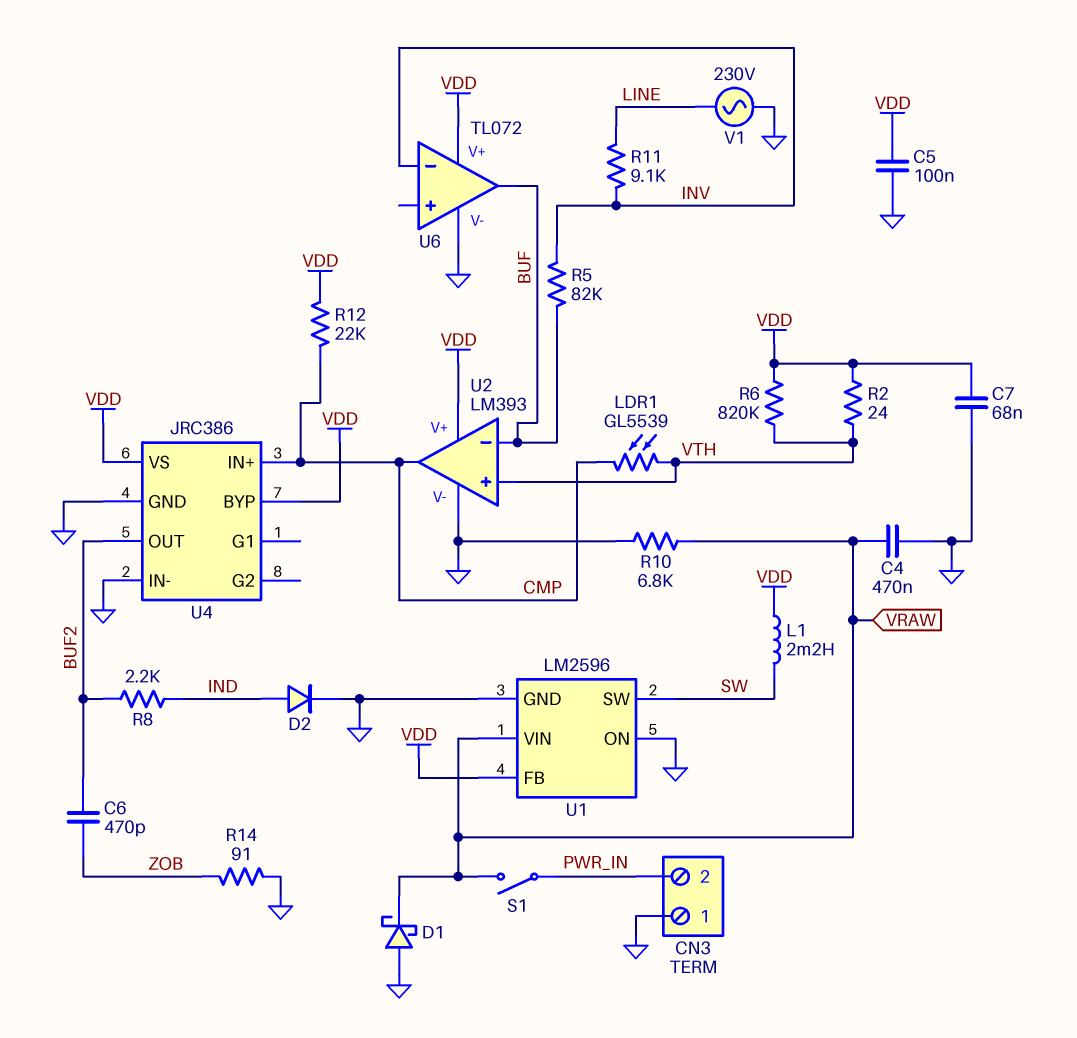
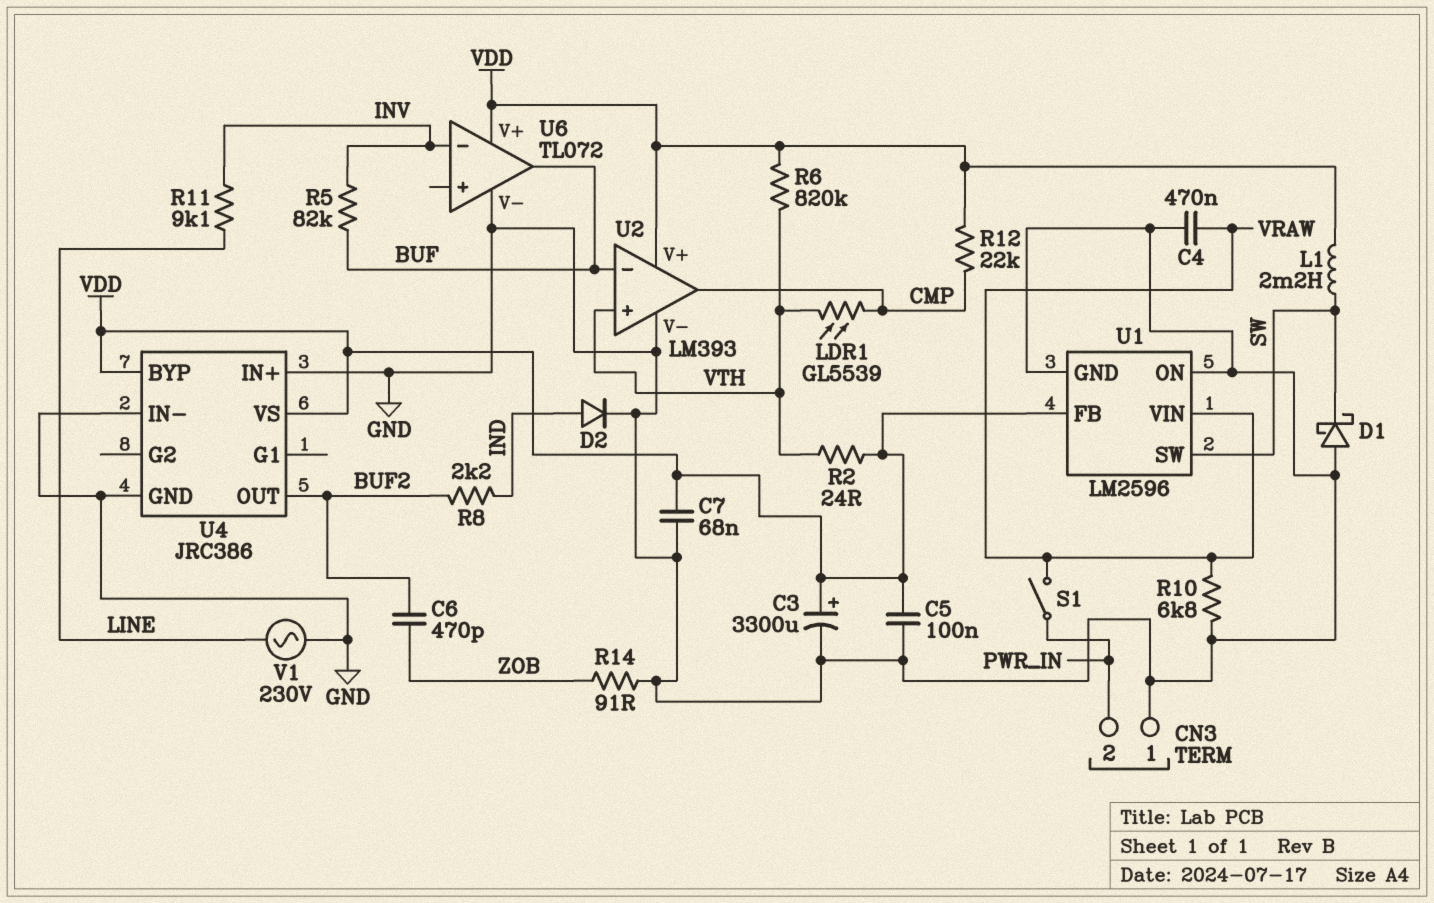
C3: none -> 3300uF (plus VDD, minus GND)
D1: schottky (A GND, K VRAW) -> schottky (A GND, K SW)
U4 pin IN+: CMP -> GND

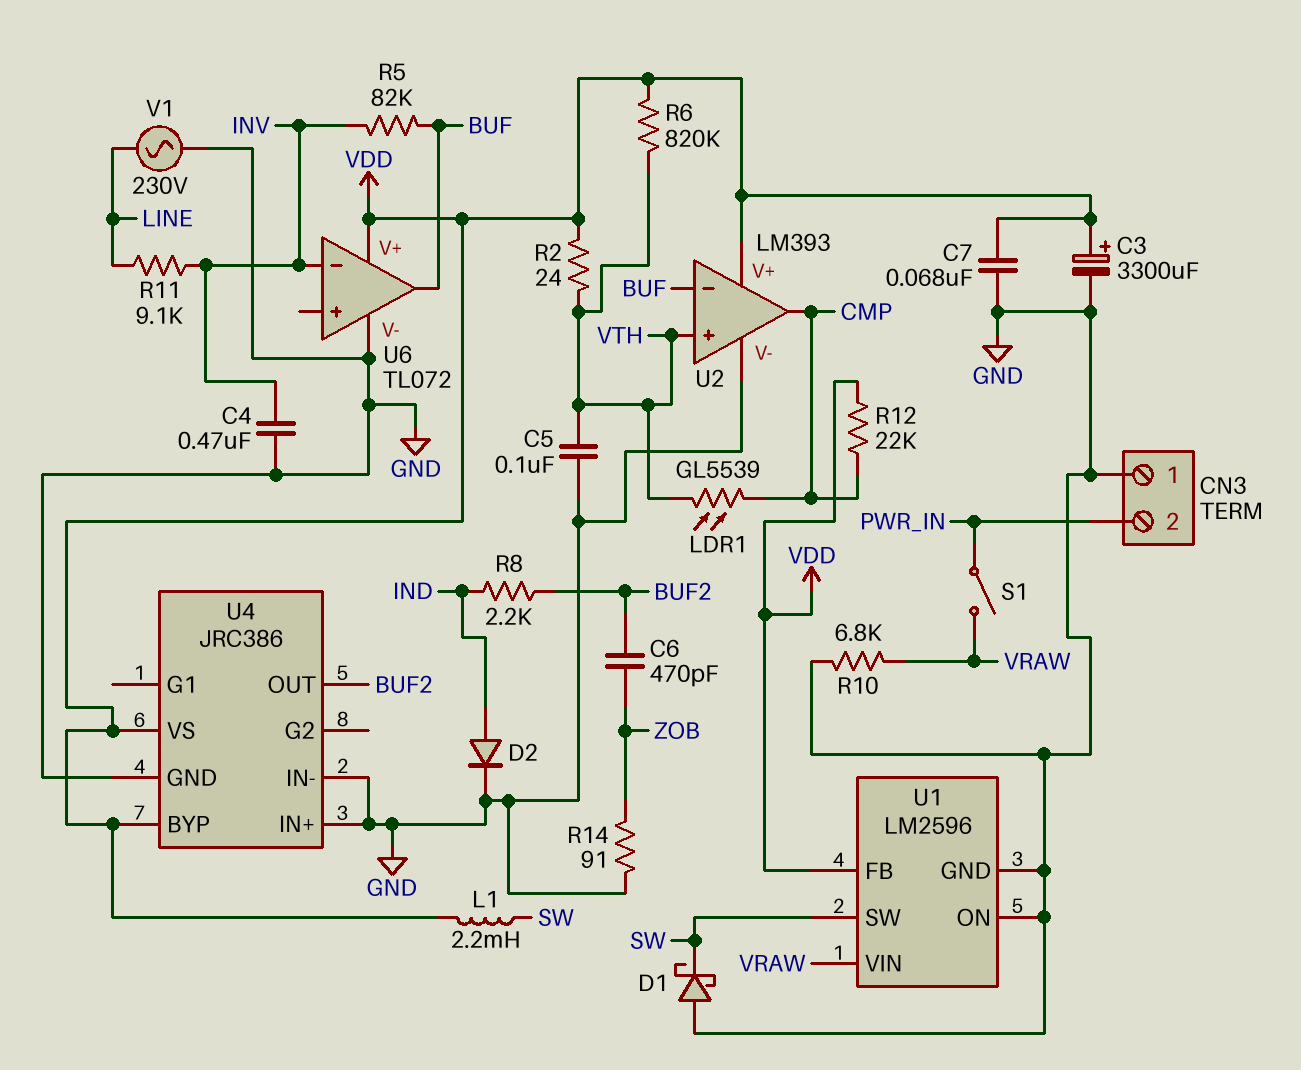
C4: 470nF (GND, VRAW) -> 470nF (GND, INV)
C5: 100nF (GND, VDD) -> 100nF (GND, VTH)

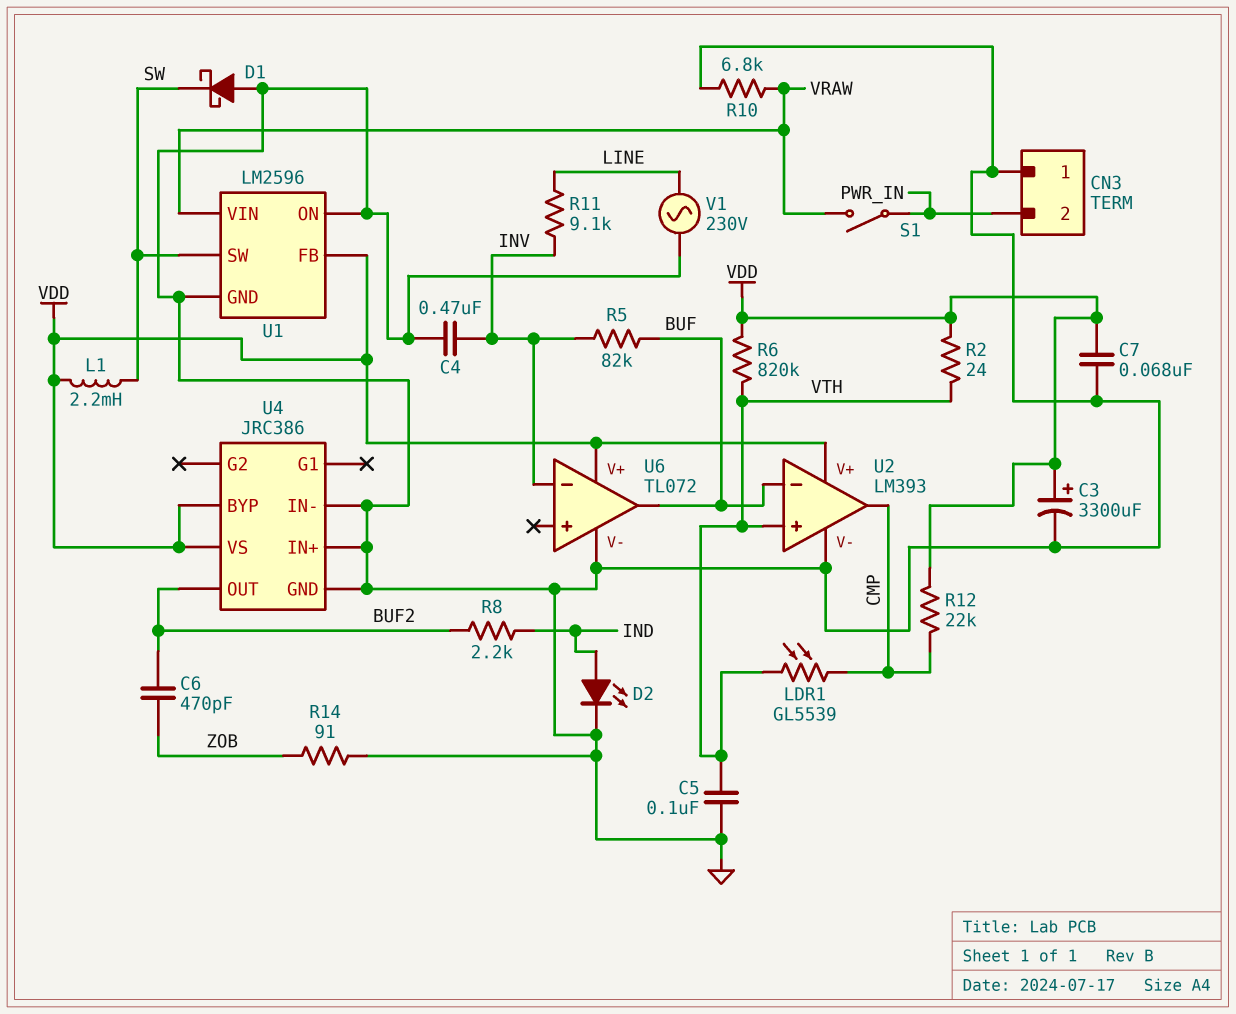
D2: diode (A IND, K GND) -> LED (A IND, K GND)

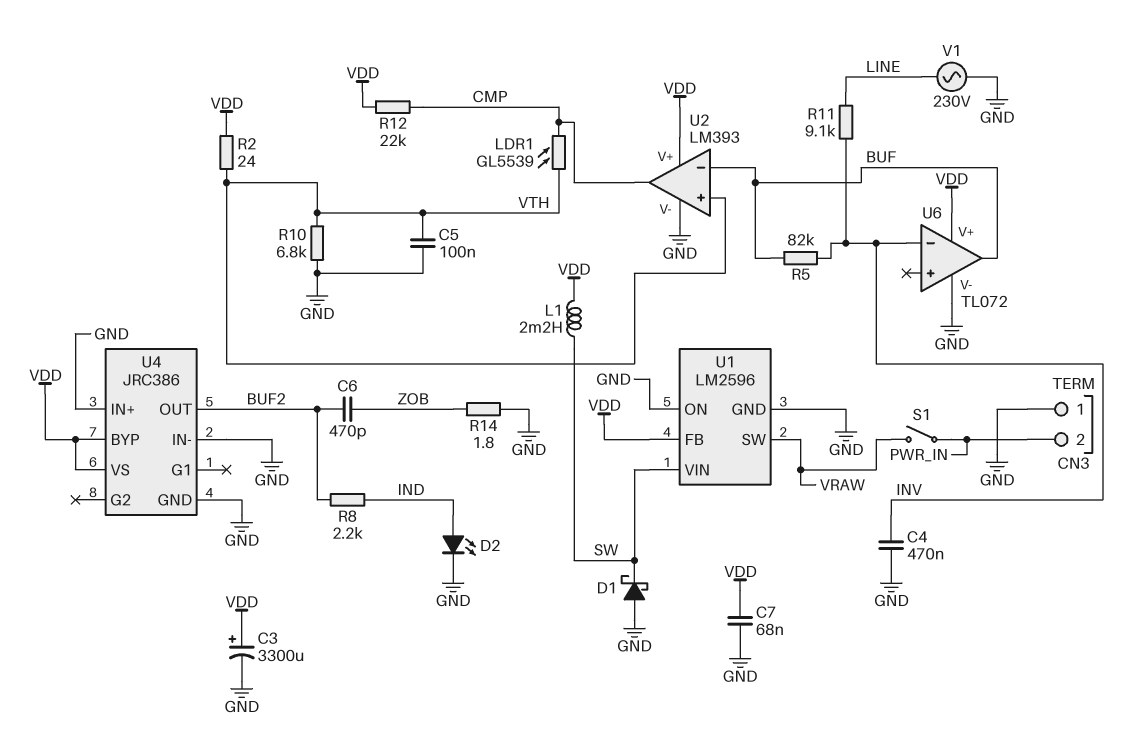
R6: 820k (VDD, VTH) -> none
R10: 6.8k (GND, VRAW) -> 6.8k (GND, VTH)
R14: 91 (GND, ZOB) -> 1.8 (GND, ZOB)
U1 pin SW: SW -> VRAW
U1 pin VIN: VRAW -> SW

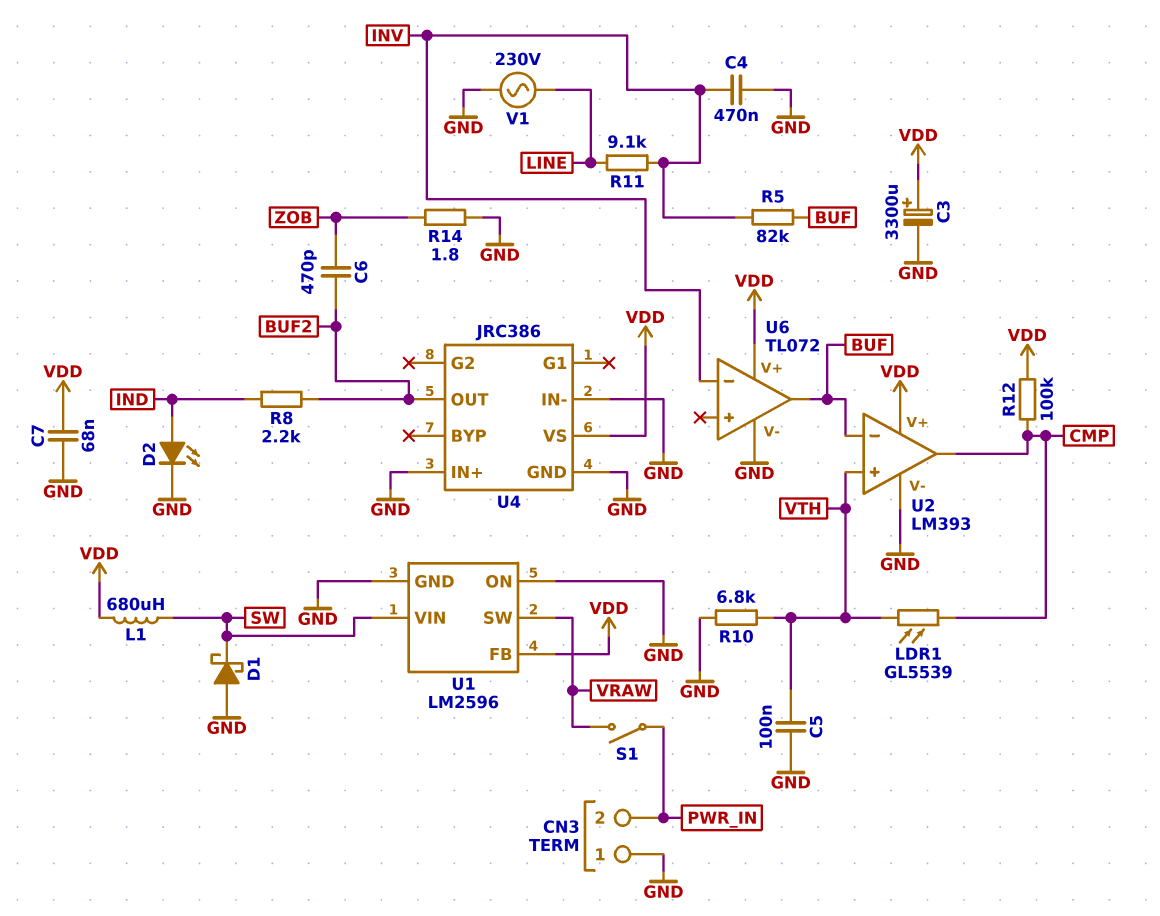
L1: 2.2mH (SW, VDD) -> 680uH (SW, VDD)
R2: 24 (VDD, VTH) -> none
R12: 22k (CMP, VDD) -> 100k (CMP, VDD)
U4 pin BYP: VDD -> none

